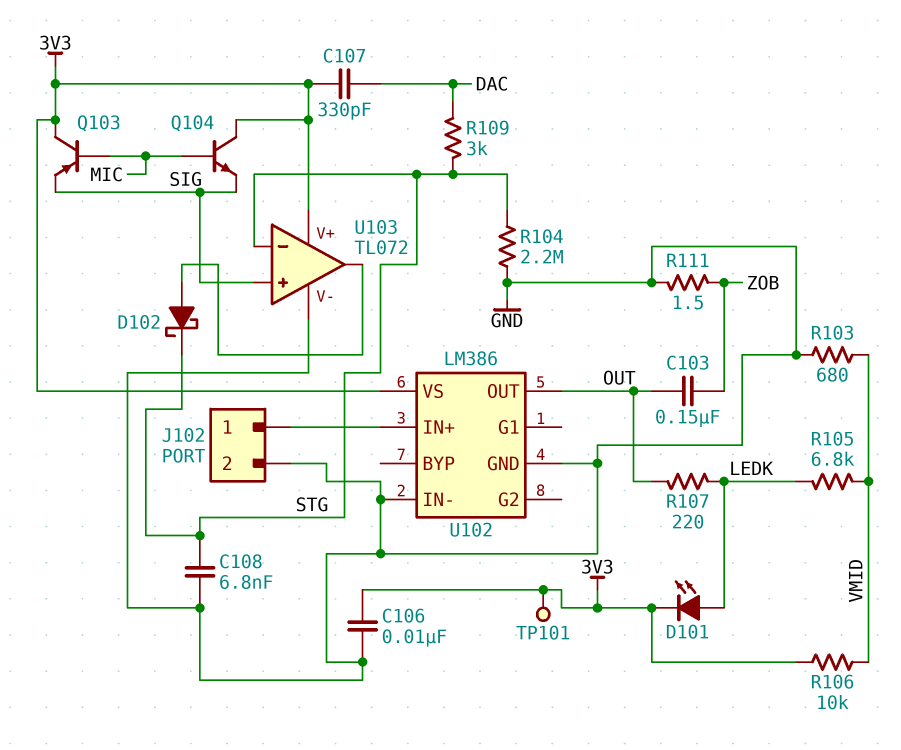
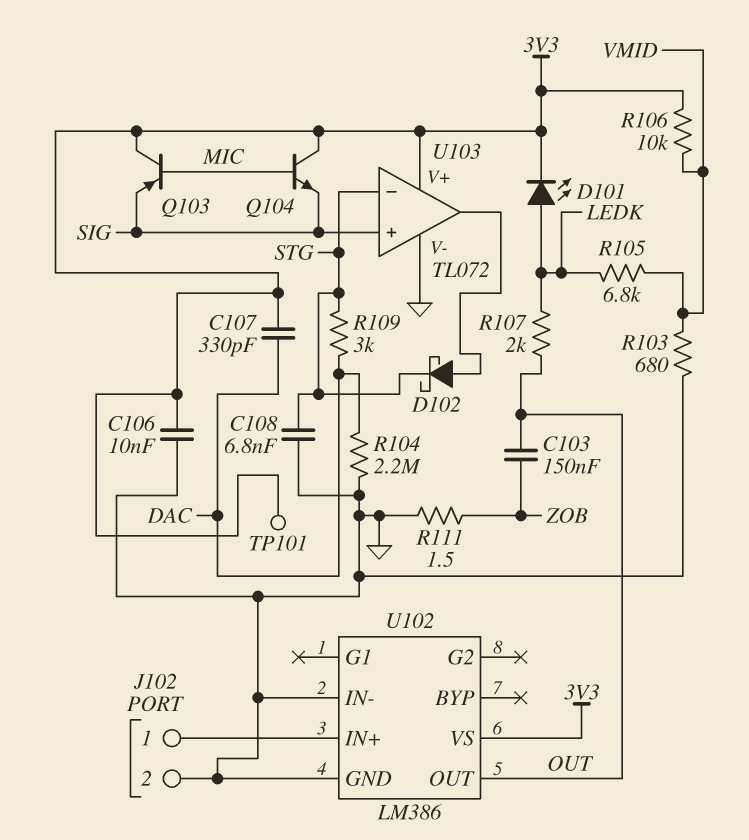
R104: 2.2M (GND, STG) -> 2.2M (DAC, GND)
R107: 220 (LEDK, OUT) -> 2k (LEDK, OUT)

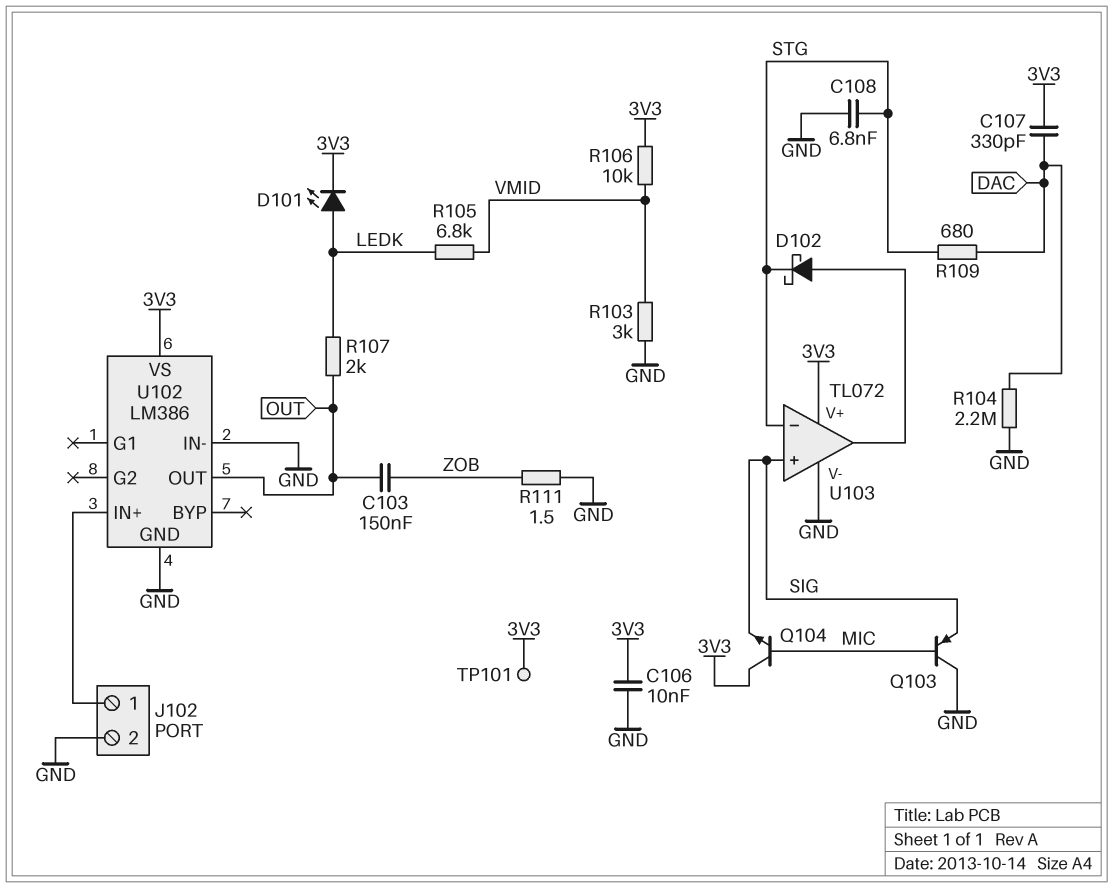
Q103: PNP (B MIC, C 3V3, E SIG) -> PNP (B MIC, C GND, E SIG)
R103: 680 (GND, VMID) -> 3k (GND, VMID)
R109: 3k (DAC, STG) -> 680 (DAC, STG)

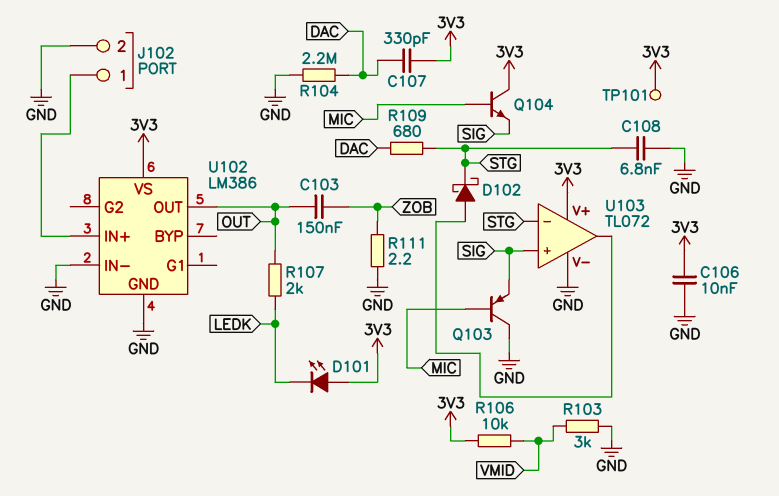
D101: LED (A LEDK, K 3V3) -> LED (A 3V3, K LEDK)
R105: 6.8k (LEDK, VMID) -> none
R111: 1.5 (GND, ZOB) -> 2.2 (GND, ZOB)

